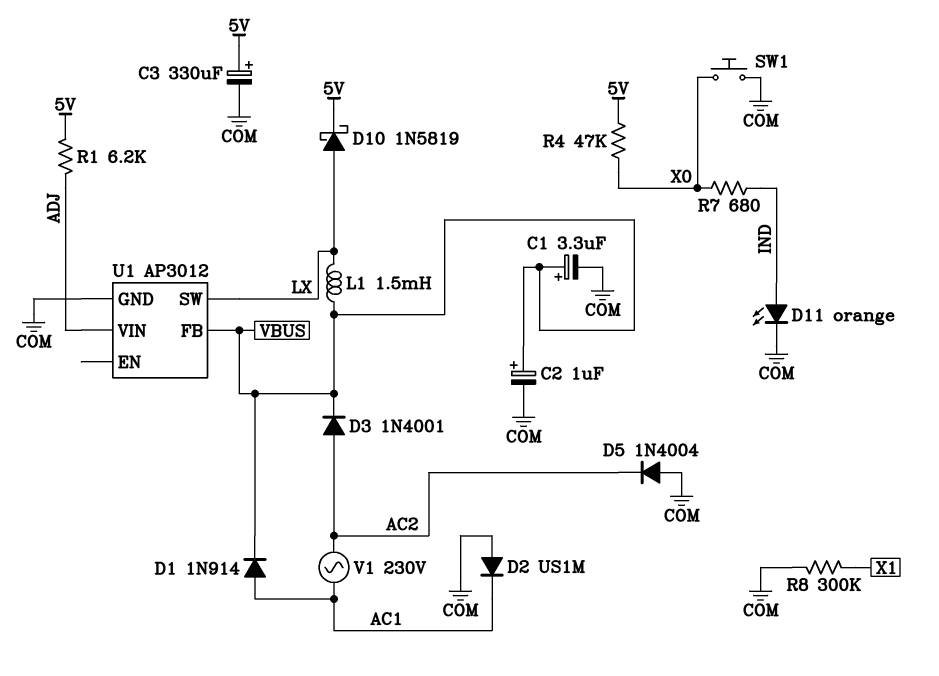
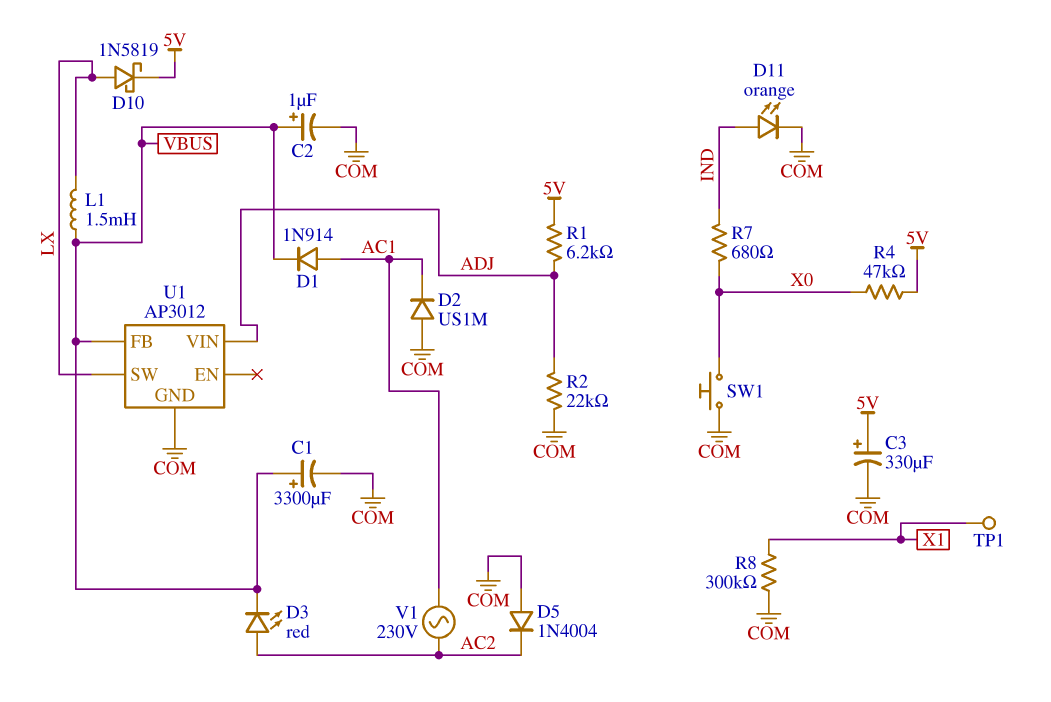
C1: 3.3uF (plus VBUS, minus COM) -> 3300uF (plus VBUS, minus COM)
D3: diode 1N4001 (A AC2, K VBUS) -> LED red (A AC2, K VBUS)
R2: none -> 22k (ADJ, COM)
TP1: none -> test point (X1)

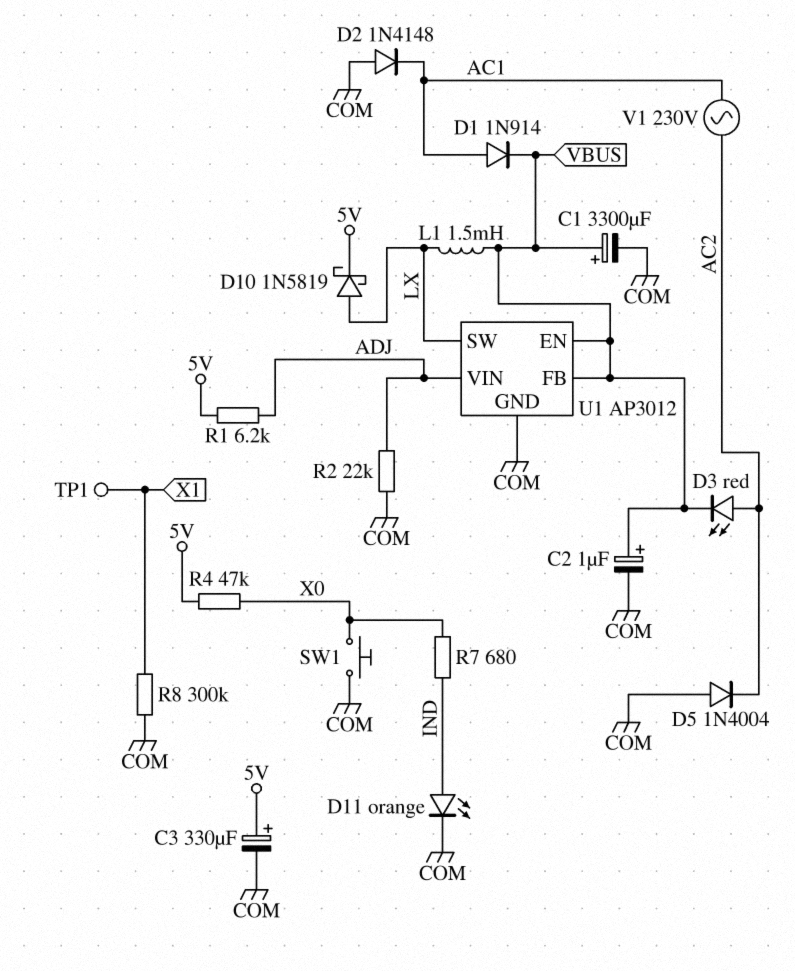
D2: diode US1M (A COM, K AC1) -> diode 1N4148 (A COM, K AC1)
U1 pin EN: none -> VBUS

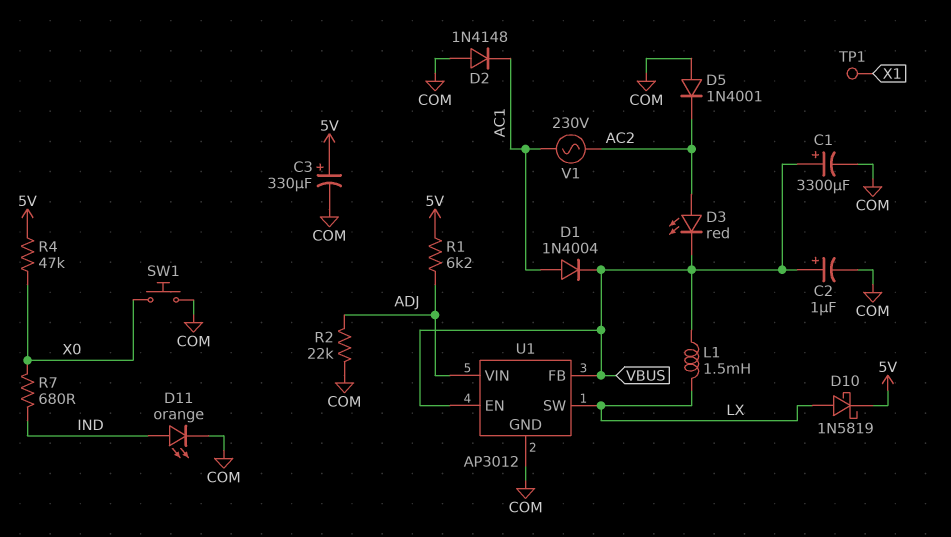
D1: diode 1N914 (A AC1, K VBUS) -> diode 1N4004 (A AC1, K VBUS)
D5: diode 1N4004 (A COM, K AC2) -> diode 1N4001 (A COM, K AC2)
R8: 300k (COM, X1) -> none

